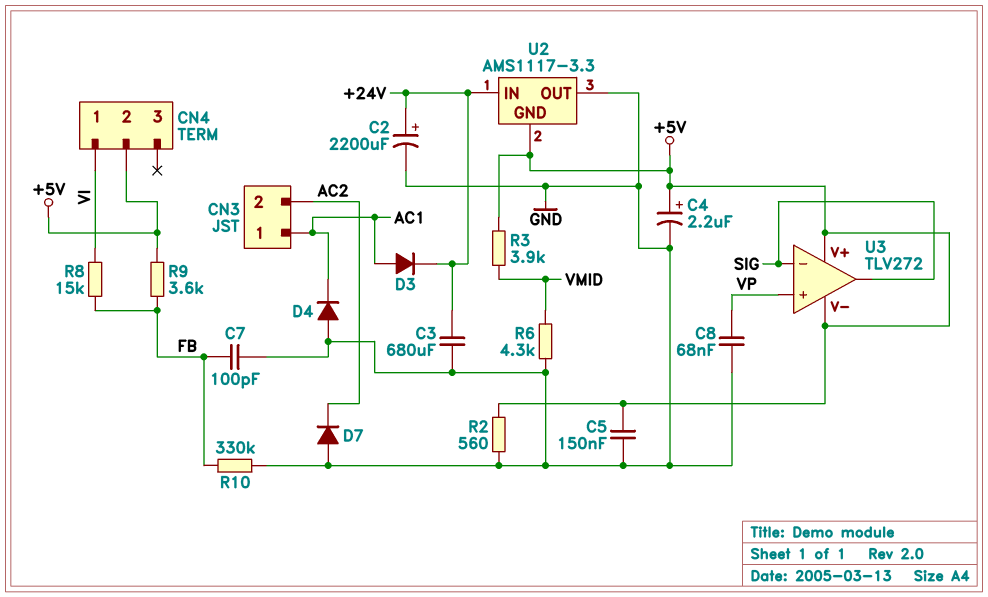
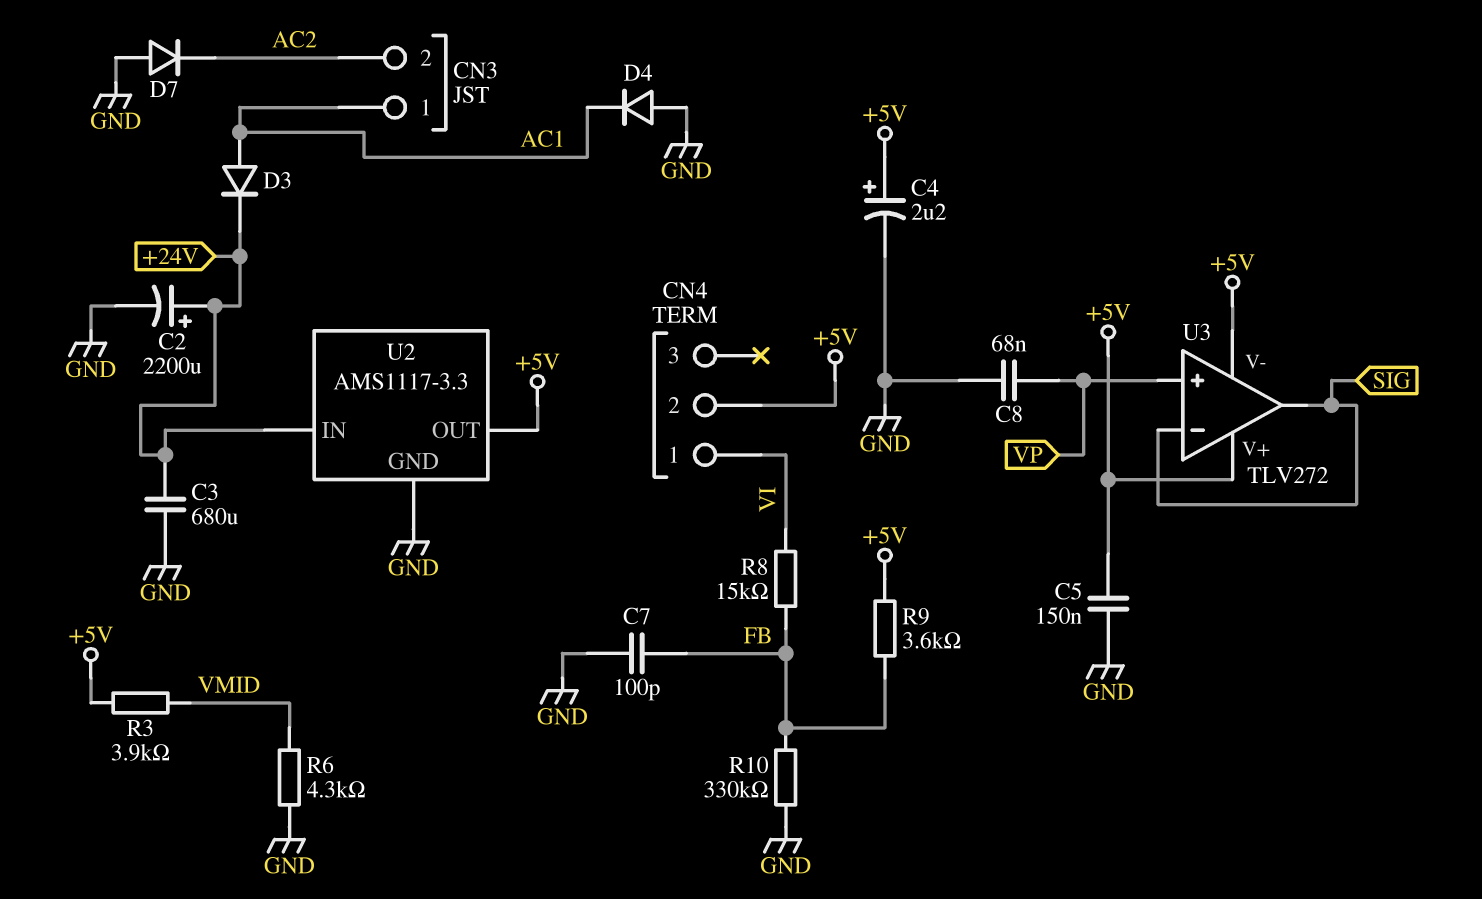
R2: 560 (+5V, GND) -> none
U2 pin GND: +5V -> GND
U2 pin OUT: GND -> +5V

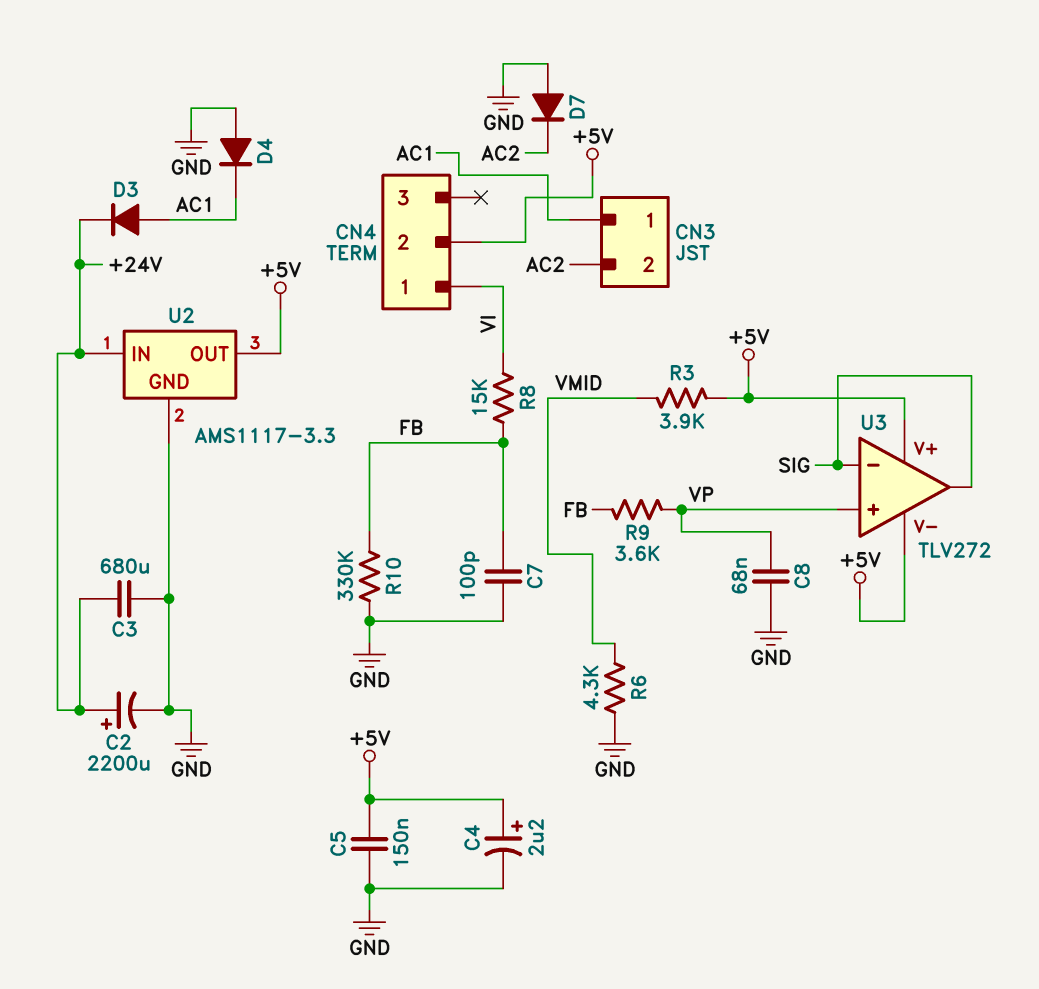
R9: 3.6k (+5V, FB) -> 3.6k (FB, VP)

